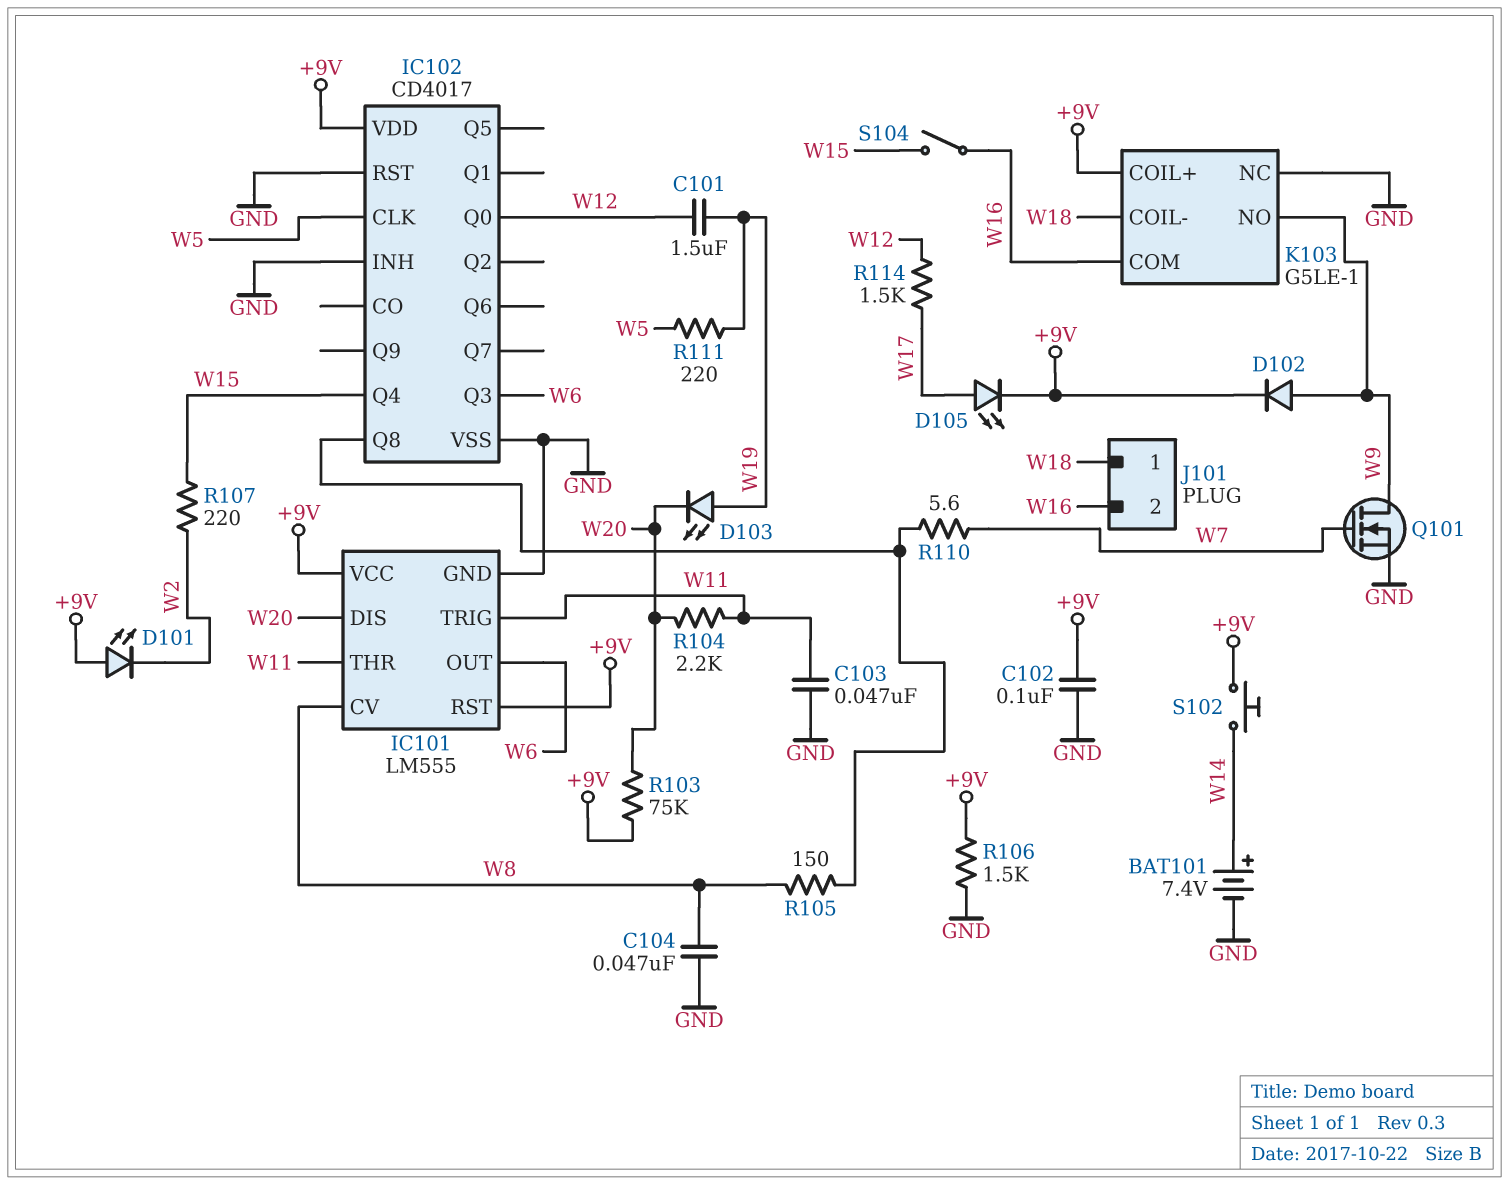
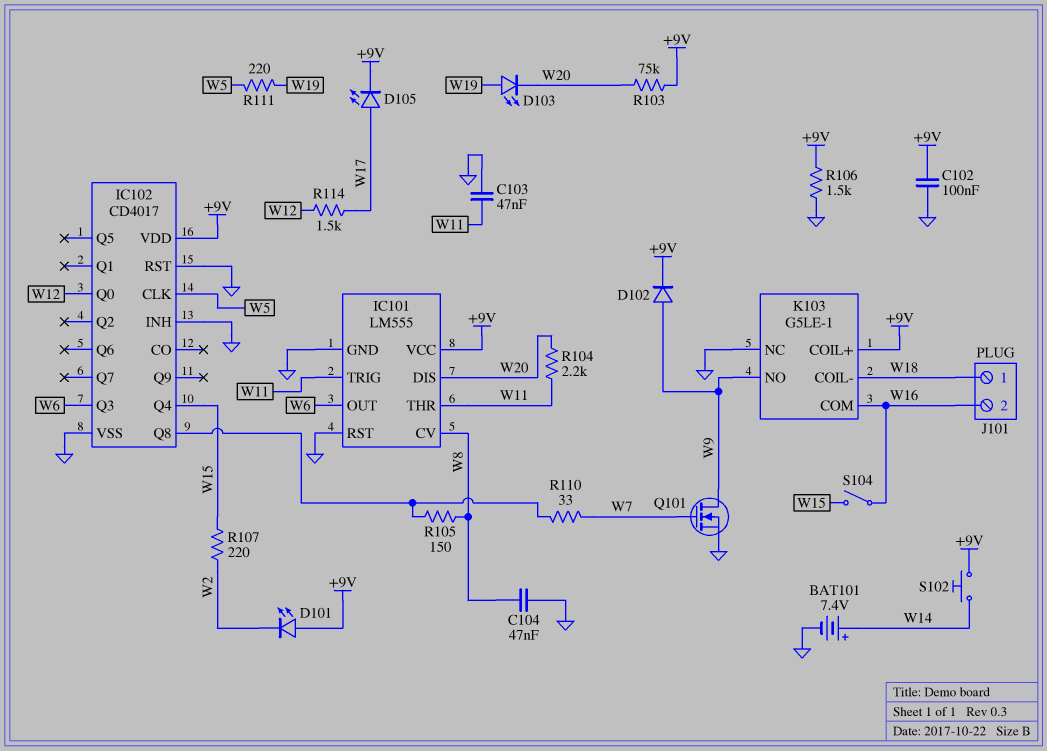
C101: 1.5uF (W12, W19) -> none
IC101 pin RST: +9V -> GND
R110: 5.6 (IC102/Q8, W7) -> 33 (IC102/Q8, W7)

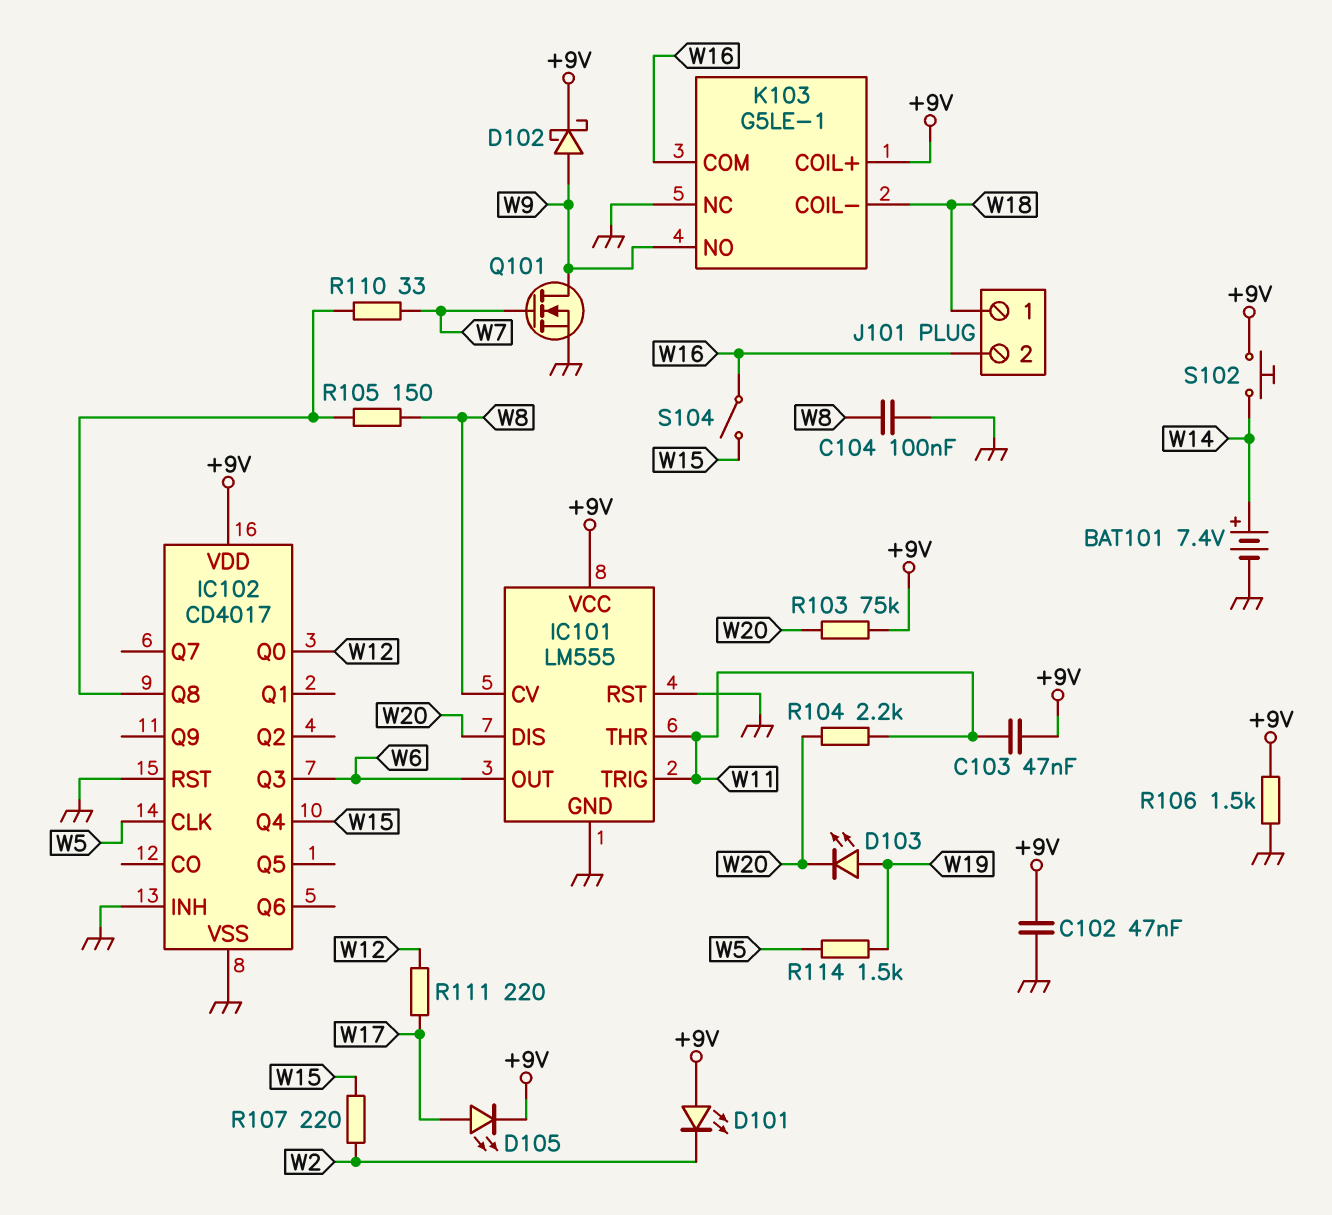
C102: 100nF (+9V, GND) -> 47nF (+9V, GND)
C103: 47nF (GND, W11) -> 47nF (+9V, W11)
C104: 47nF (GND, W8) -> 100nF (GND, W8)
D102: diode (A W9, K +9V) -> schottky (A W9, K +9V)
R111: 220 (W5, W19) -> 220 (W12, W17)
R114: 1.5k (W12, W17) -> 1.5k (W5, W19)

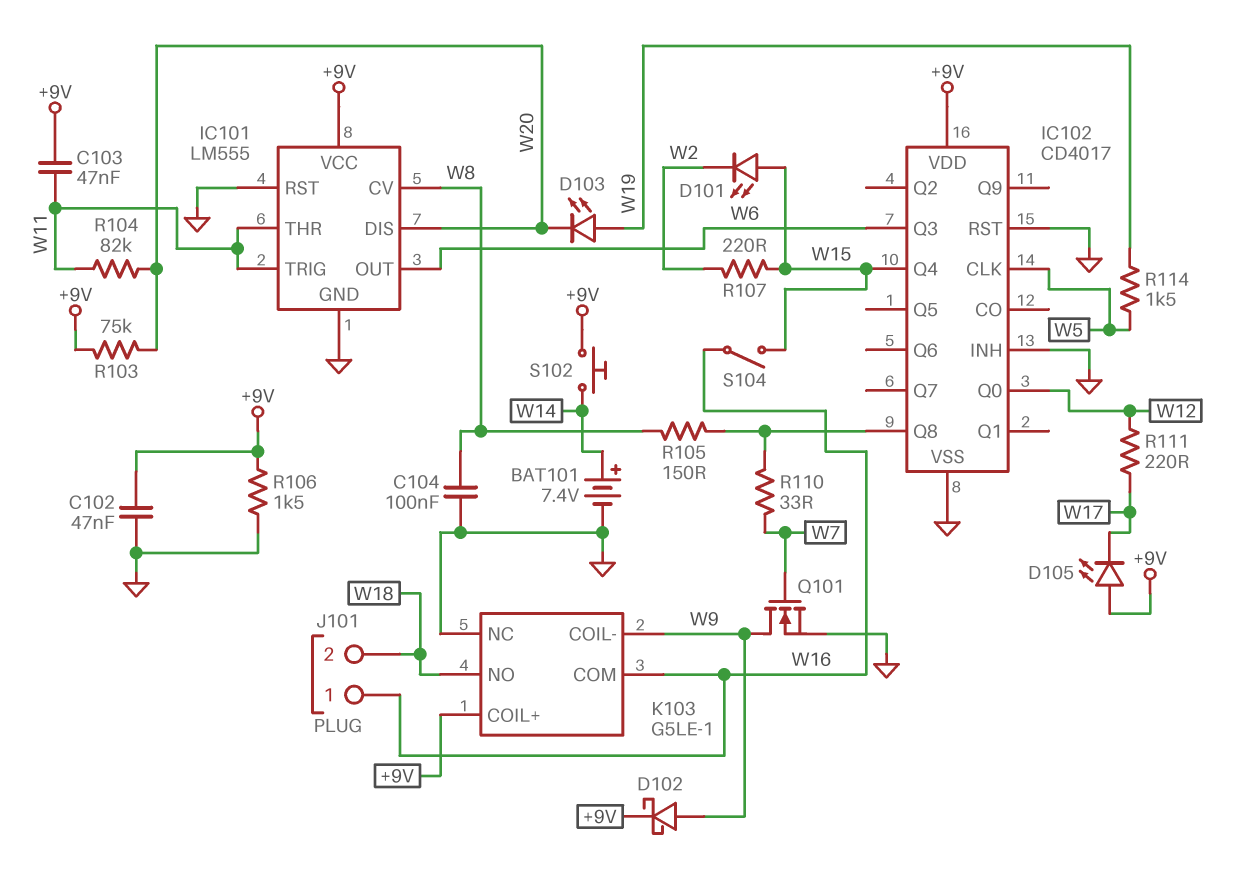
D101: LED (A +9V, K W2) -> LED (A W15, K W2)
D105: LED (A W17, K +9V) -> LED (A +9V, K W17)
J101 pin 1: W18 -> W16
J101 pin 2: W16 -> W18
K103 pin COIL-: W18 -> W9
K103 pin NO: W9 -> W18
R104: 2.2k (W11, W20) -> 82k (W11, W20)

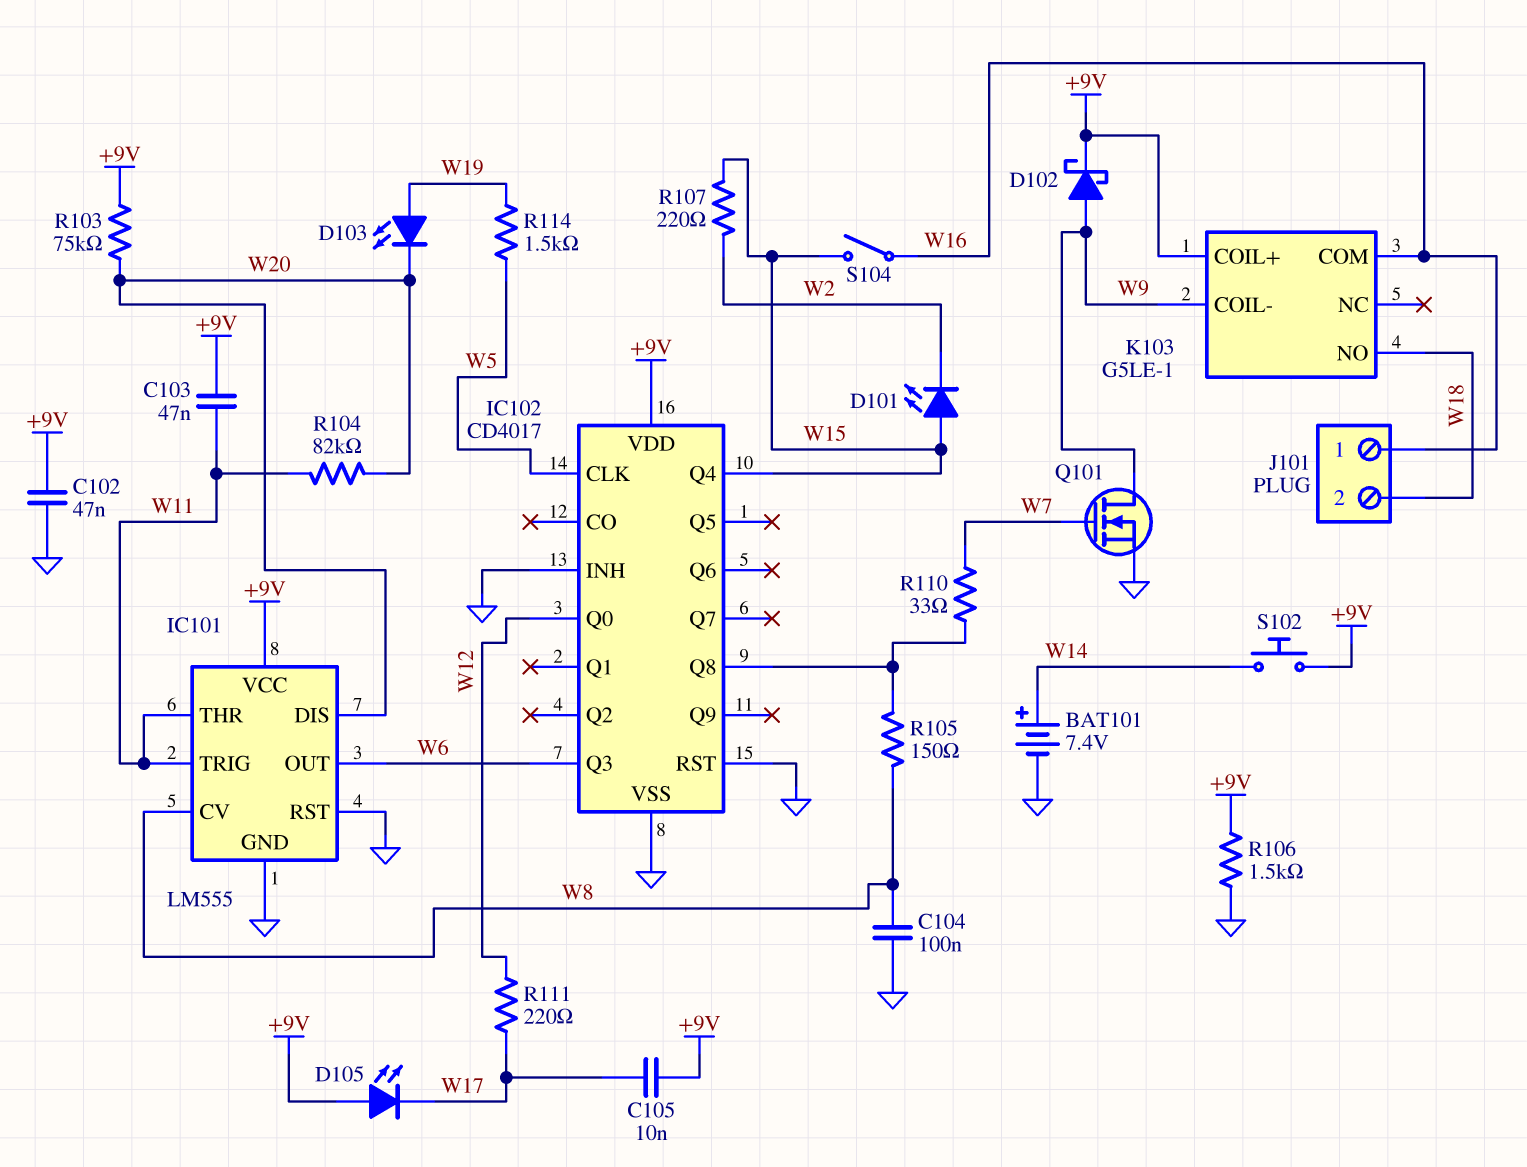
C105: none -> 10nF (+9V, W17)
K103 pin NC: GND -> none

